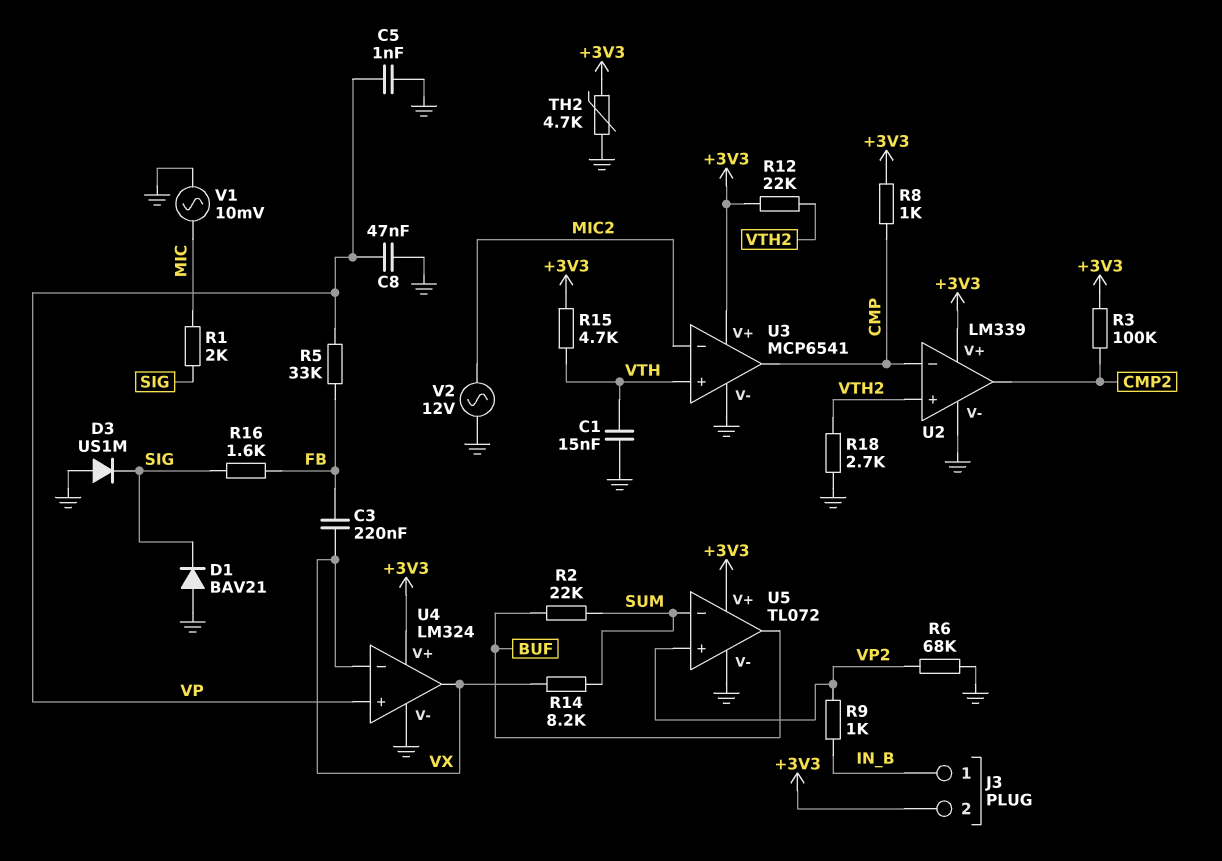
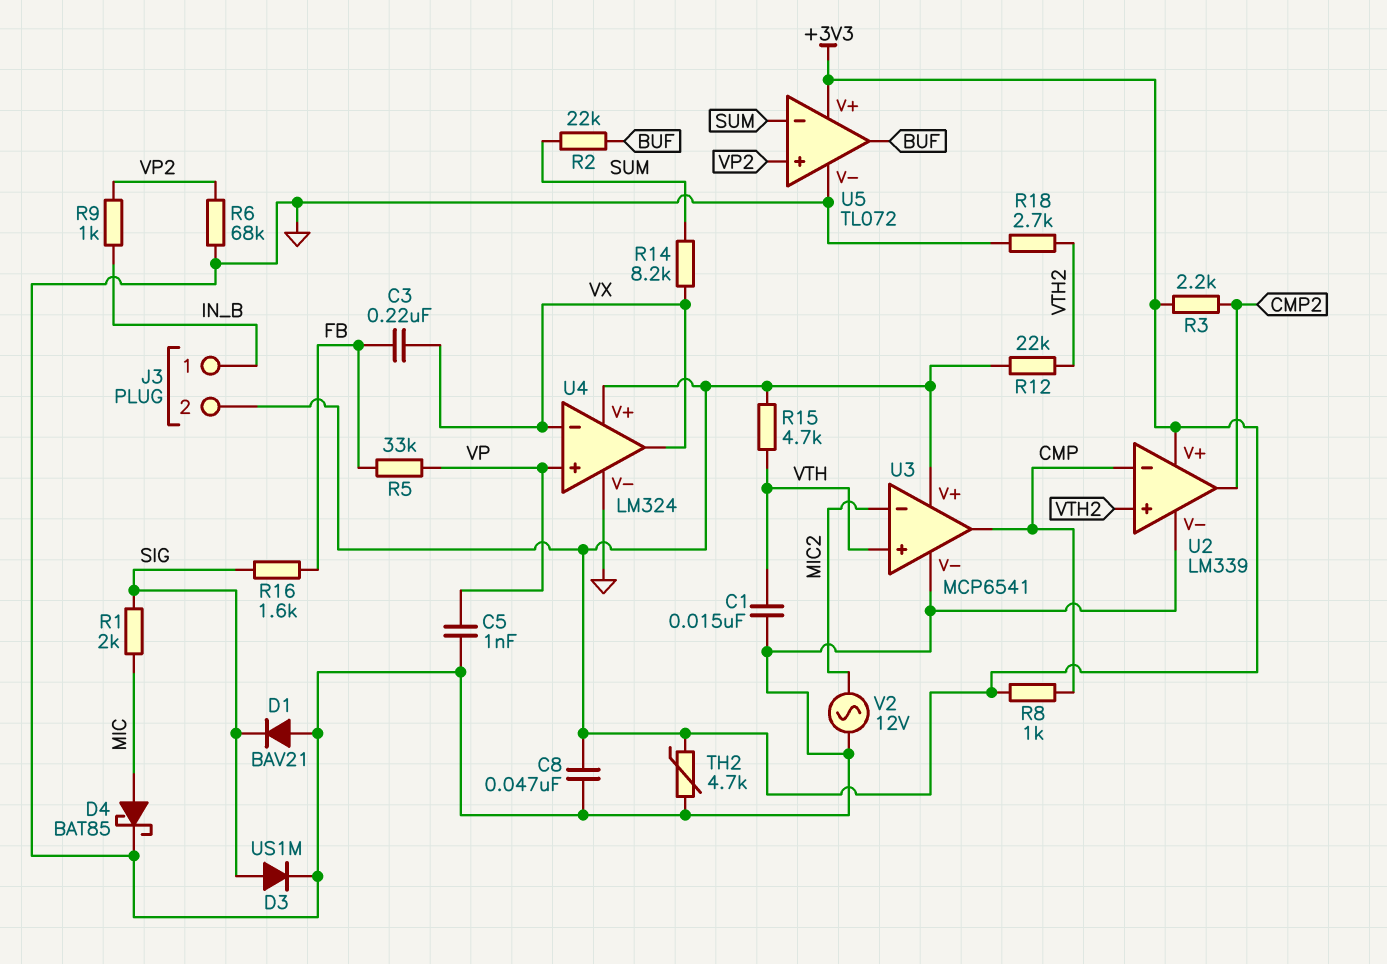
C8: 47nF (GND, VP) -> 47nF (+3V3, GND)
D3: diode US1M (A GND, K SIG) -> diode US1M (A SIG, K GND)
D4: none -> schottky BAT85 (A MIC, K GND)
R3: 100k (+3V3, CMP2) -> 2.2k (+3V3, CMP2)
V1: AC 10mV (GND, MIC) -> none

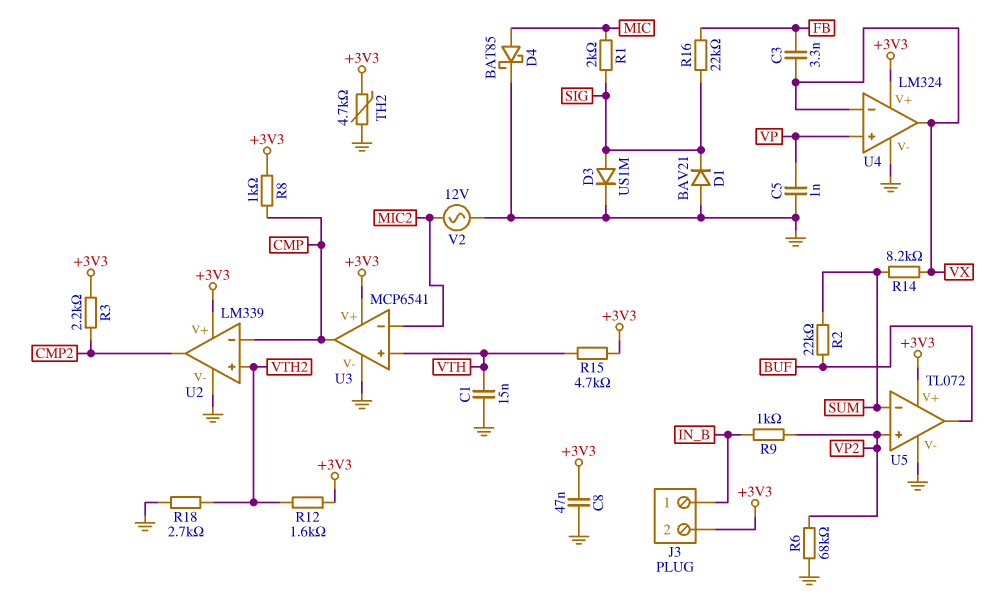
C3: 220nF (FB, VX) -> 3.3nF (FB, VX)
R5: 33k (FB, VP) -> none
R12: 22k (+3V3, VTH2) -> 1.6k (+3V3, VTH2)
R16: 1.6k (FB, SIG) -> 22k (FB, SIG)

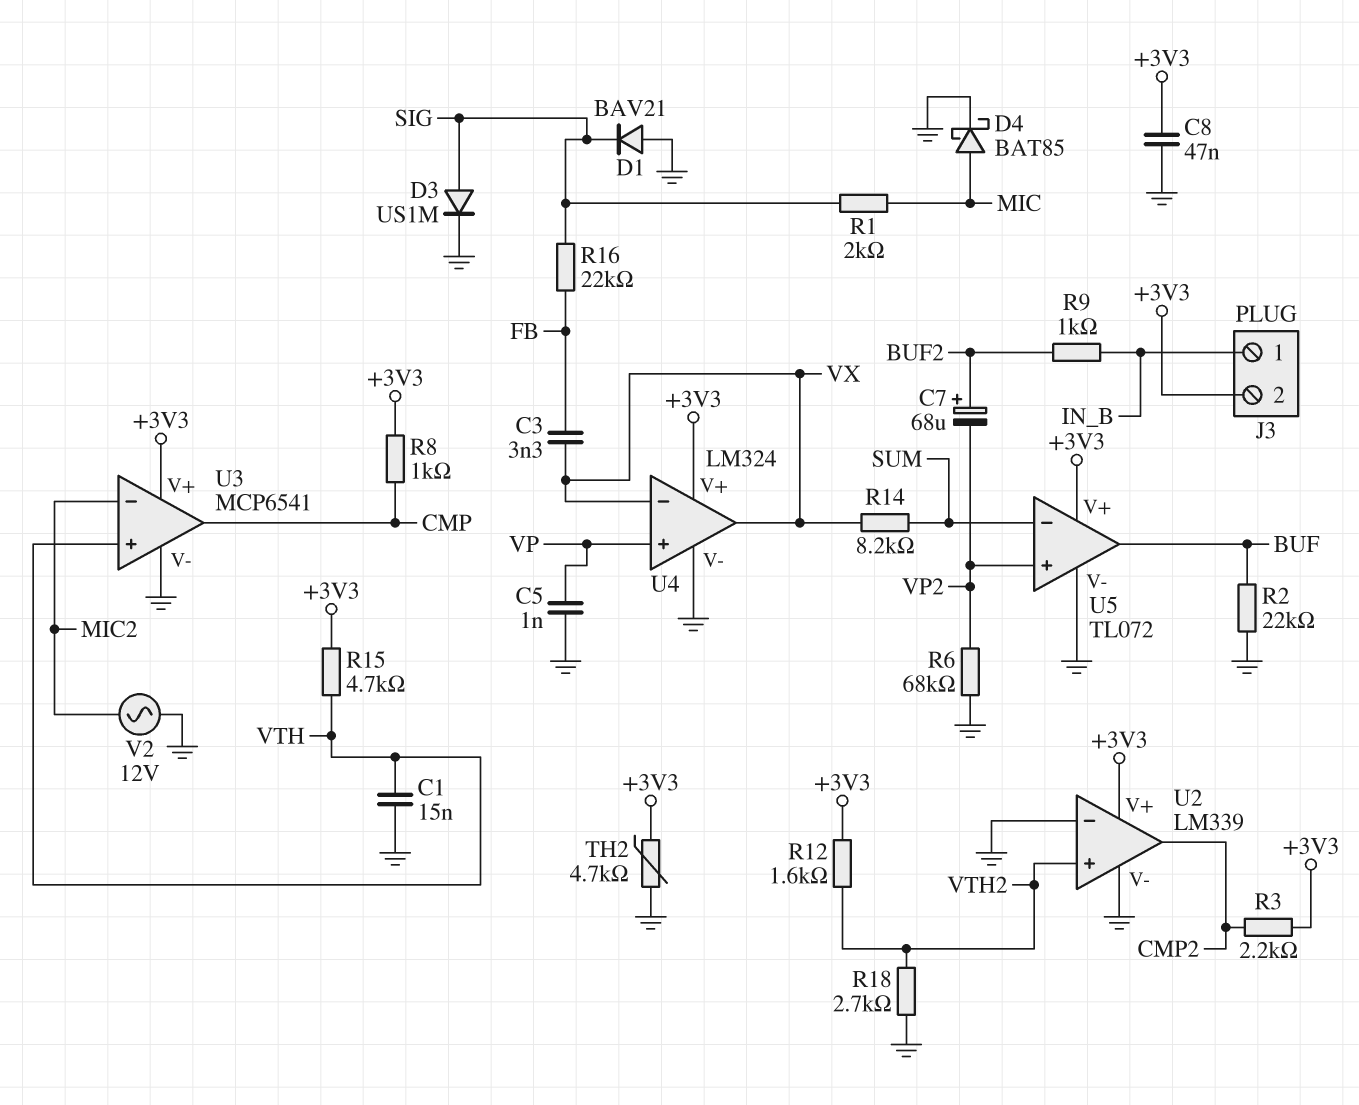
C7: none -> 68uF (plus BUF2, minus VP2)
R2: 22k (BUF, SUM) -> 22k (BUF, GND)
R9: 1k (IN_B, VP2) -> 1k (BUF2, IN_B)
U2 pin in-: CMP -> GND

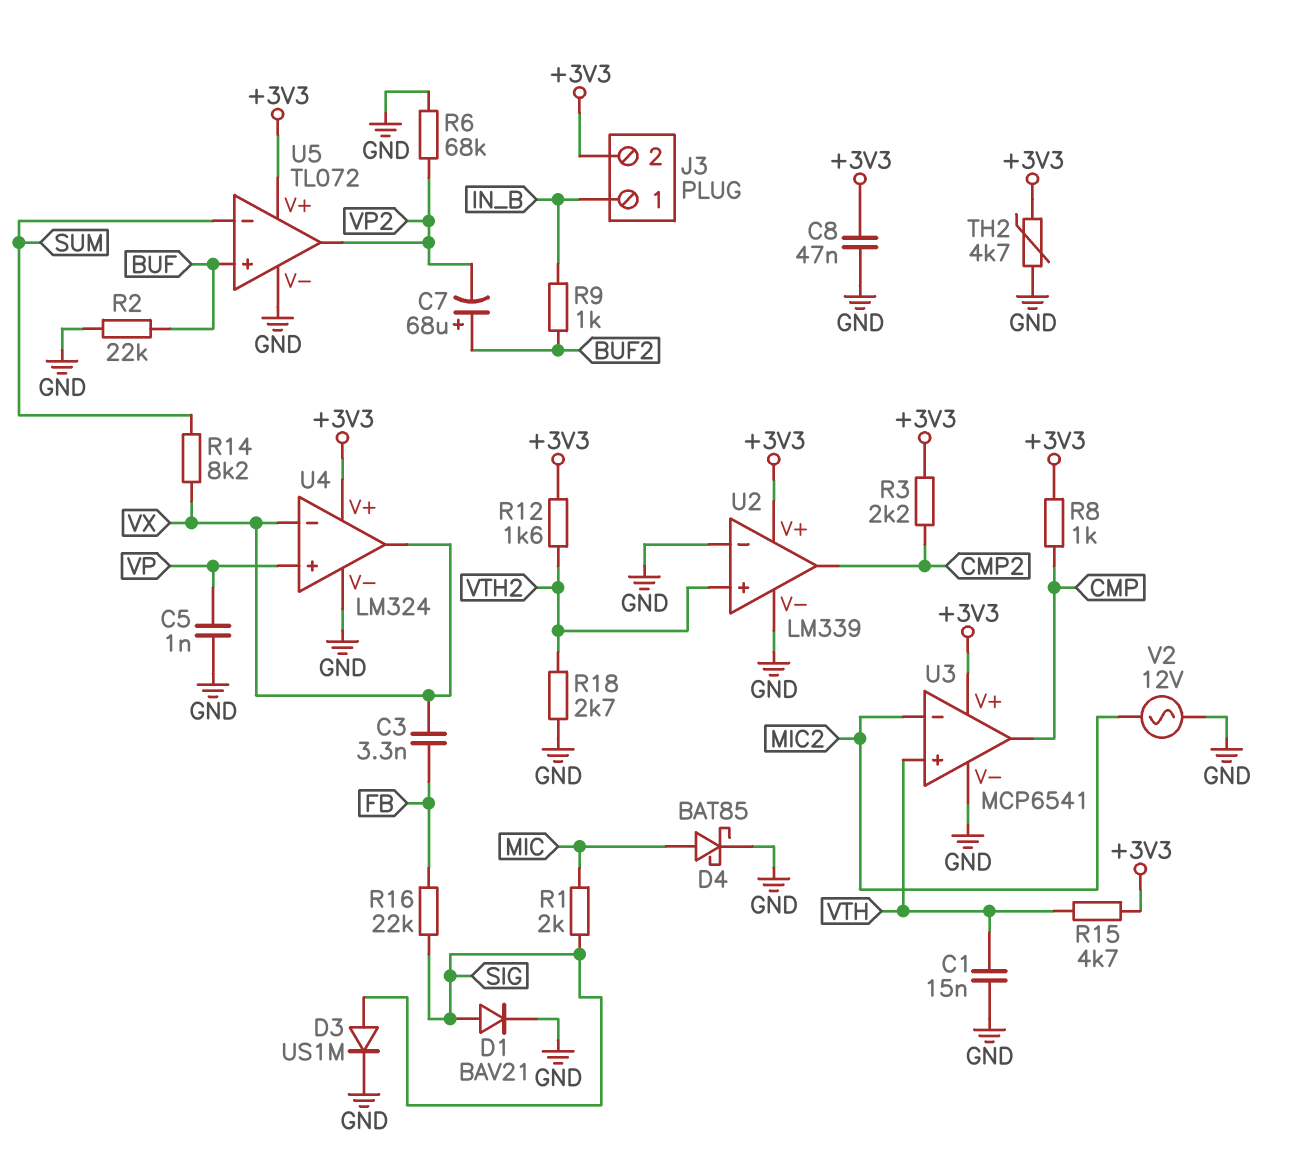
D1: diode BAV21 (A GND, K SIG) -> diode BAV21 (A SIG, K GND)
U5 pin in+: VP2 -> BUF
U5 pin out: BUF -> VP2

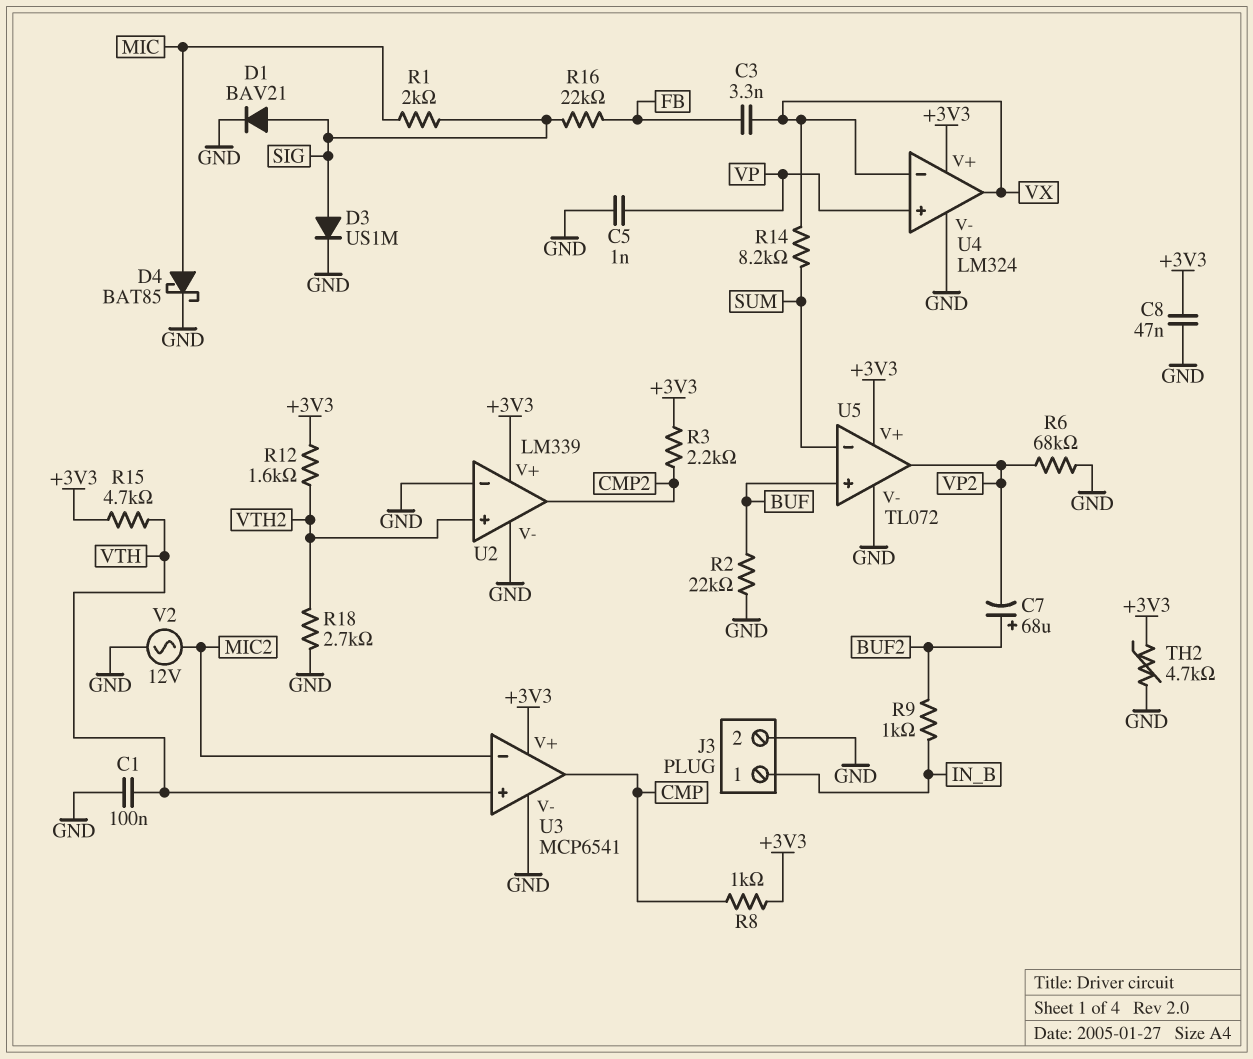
C1: 15nF (GND, VTH) -> 100nF (GND, VTH)
J3 pin 2: +3V3 -> GND

